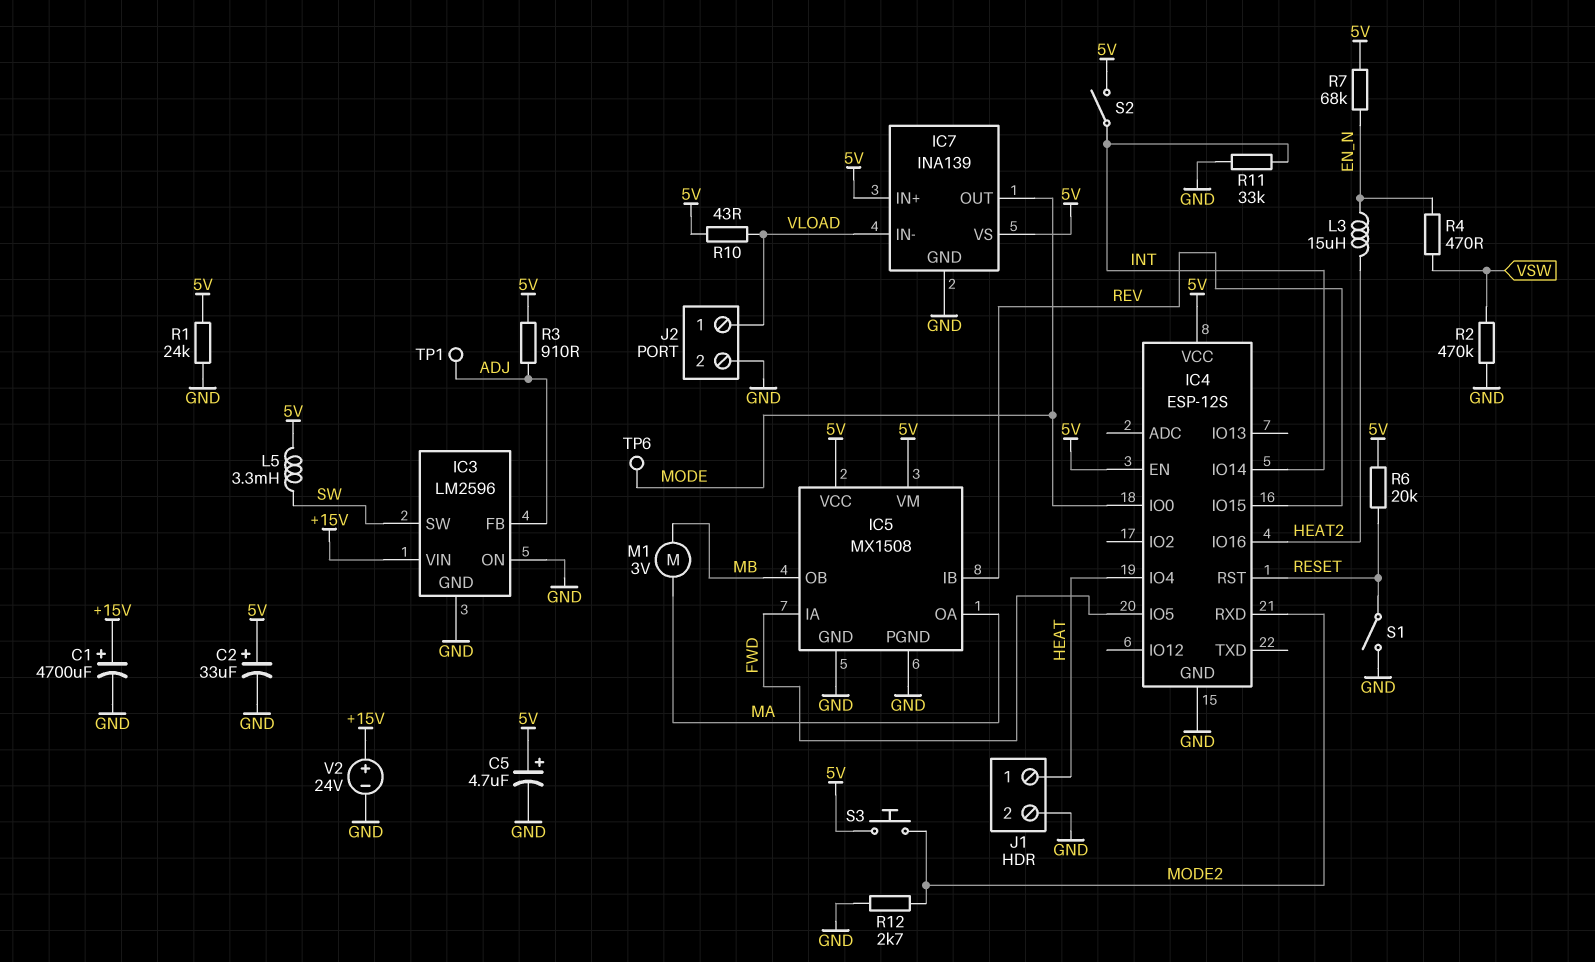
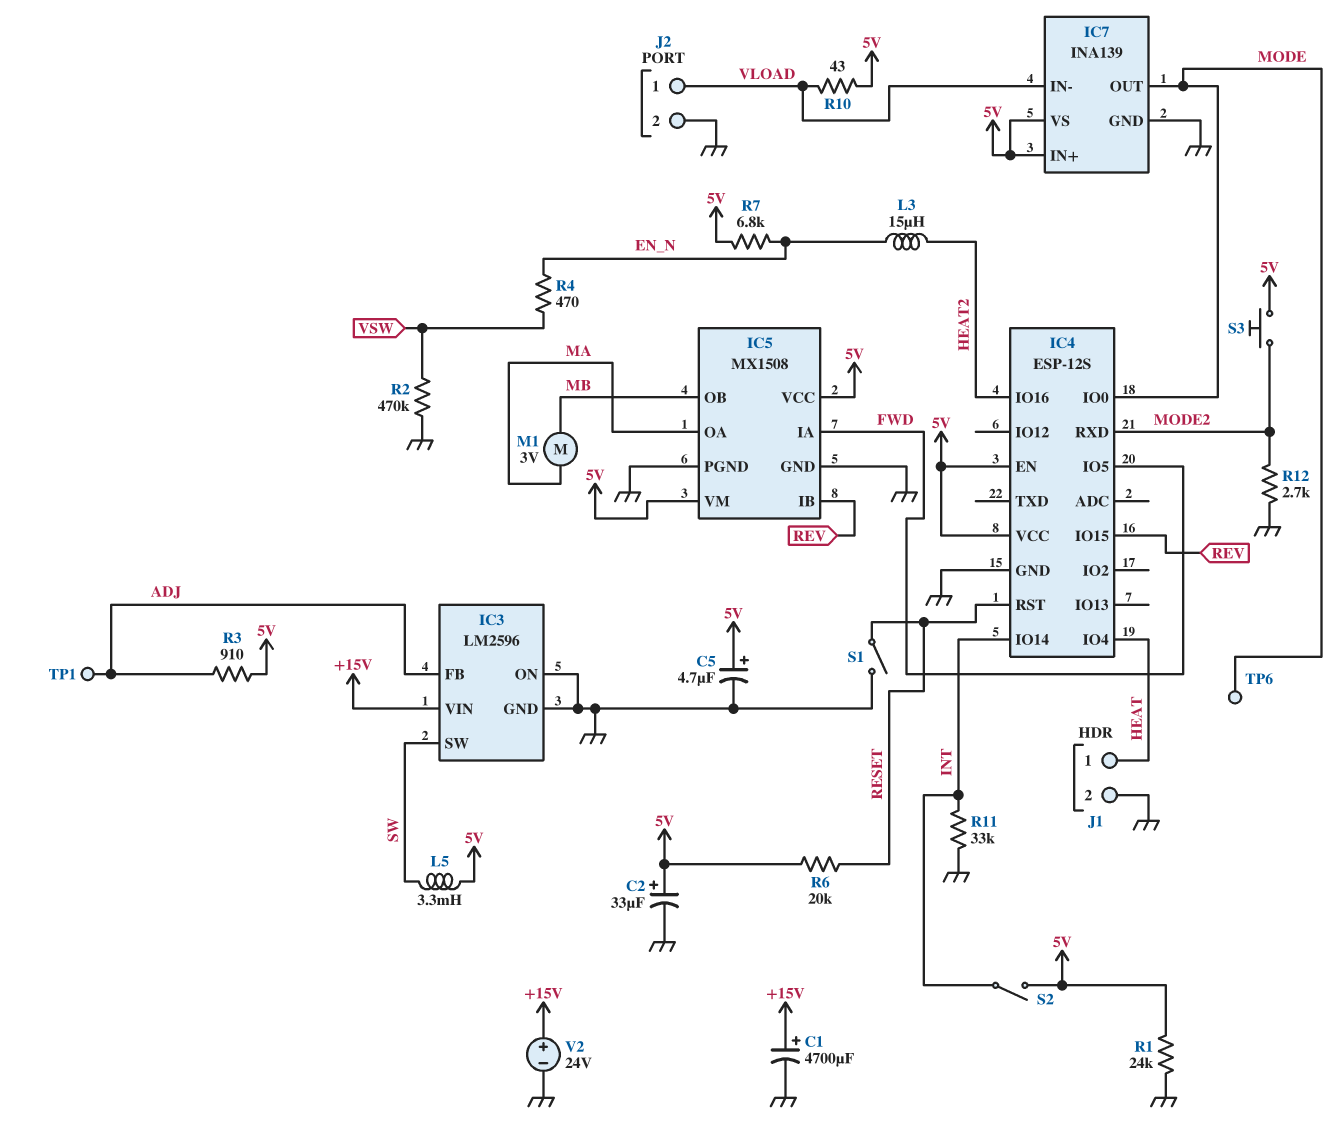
R7: 68k (5V, EN_N) -> 6.8k (5V, EN_N)

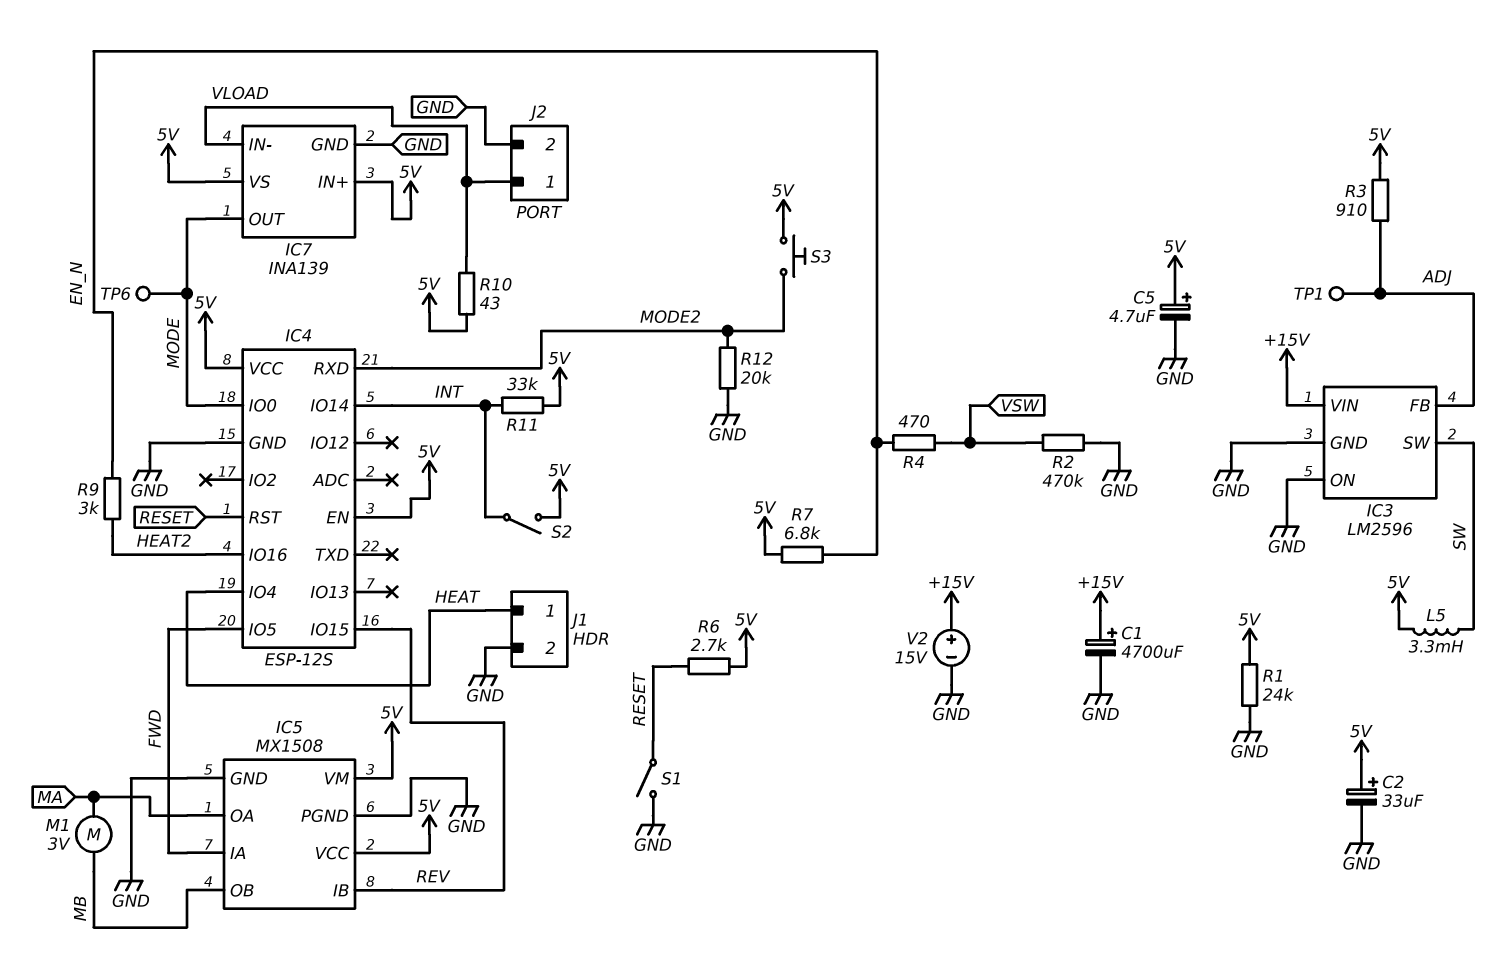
L3: 15uH (EN_N, HEAT2) -> none
R6: 20k (5V, RESET) -> 2.7k (5V, RESET)
R9: none -> 3k (EN_N, HEAT2)
R11: 33k (GND, INT) -> 33k (5V, INT)
R12: 2.7k (GND, MODE2) -> 20k (GND, MODE2)
V2: 24V (plus +15V, minus GND) -> 15V (plus +15V, minus GND)

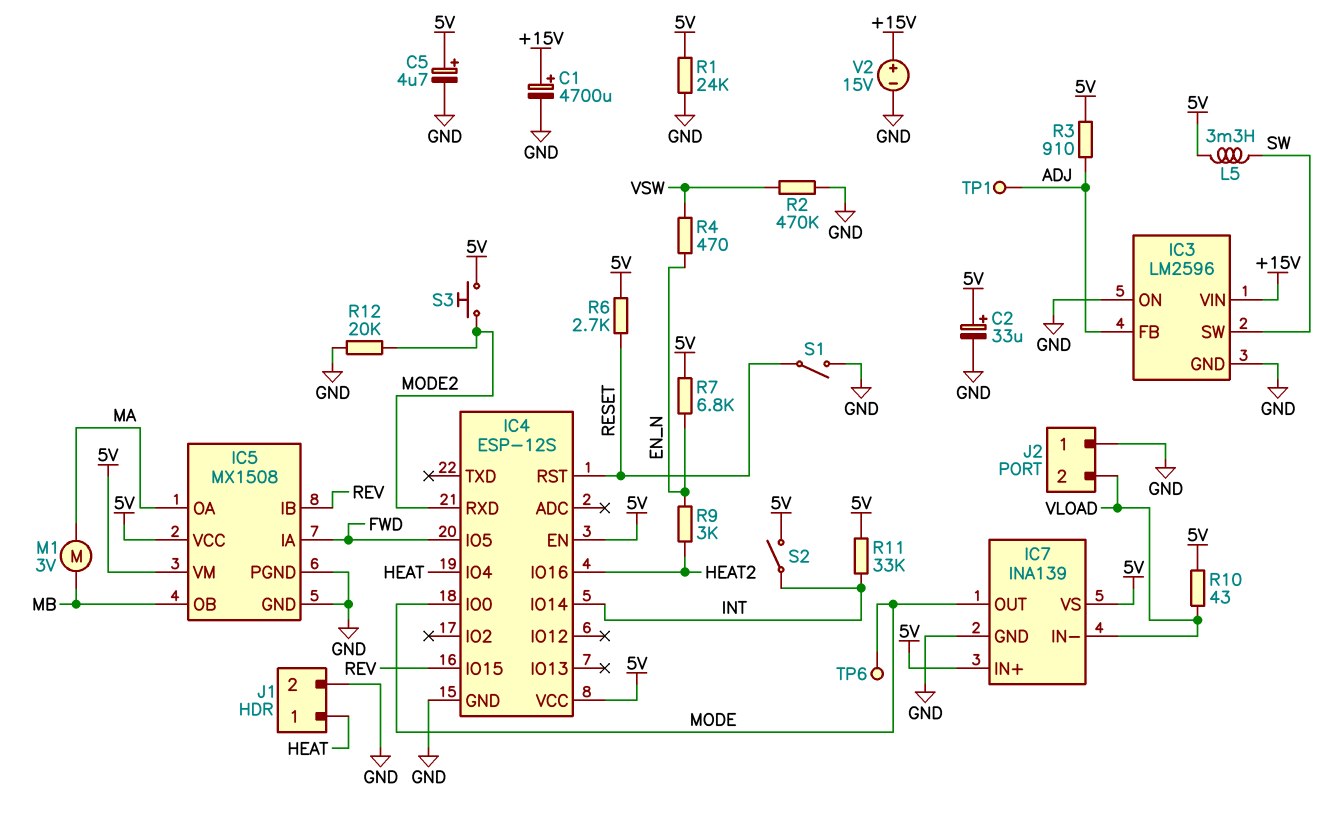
J2 pin 1: VLOAD -> GND
J2 pin 2: GND -> VLOAD

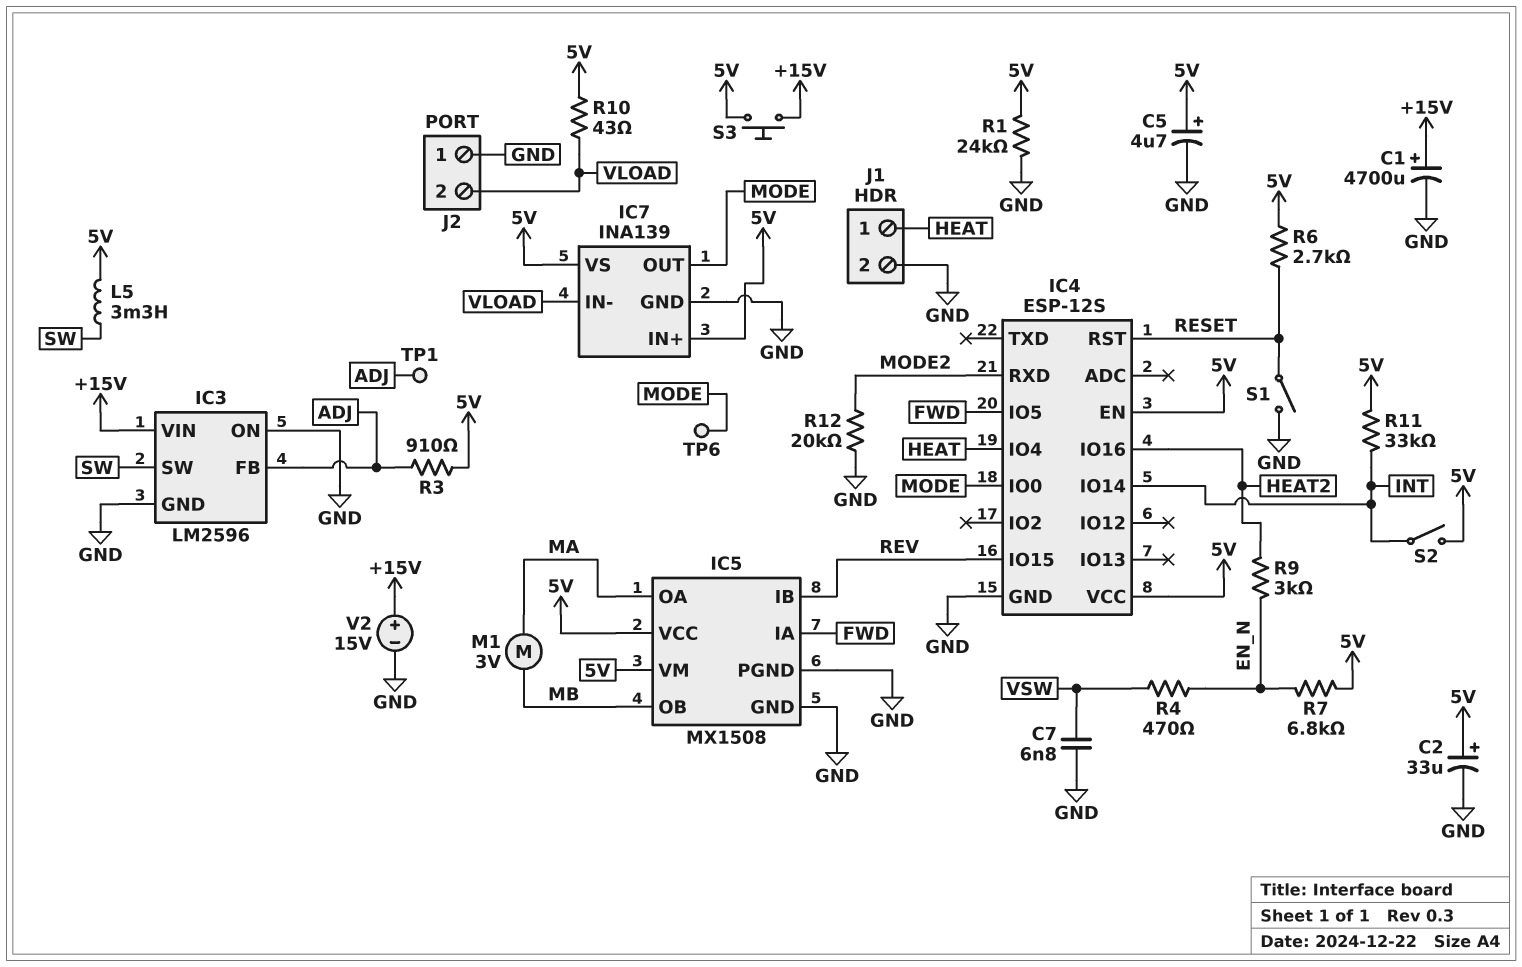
C7: none -> 6.8nF (GND, VSW)
R2: 470k (GND, VSW) -> none
S3: button (5V, MODE2) -> button (+15V, 5V)

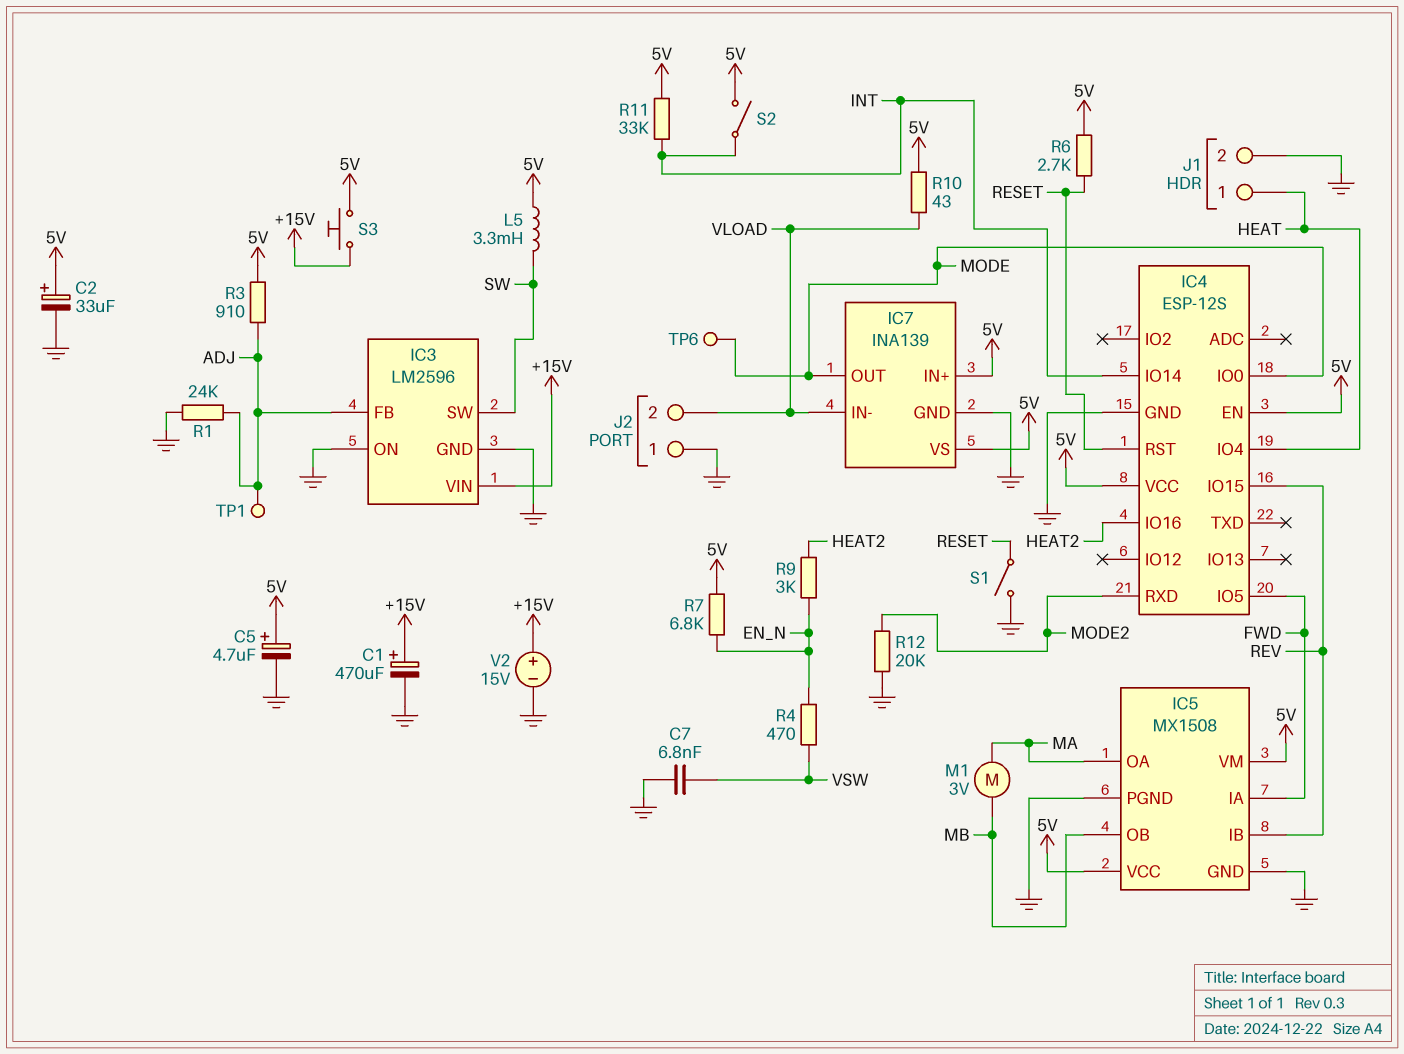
C1: 4700uF (plus +15V, minus GND) -> 470uF (plus +15V, minus GND)
R1: 24k (5V, GND) -> 24k (ADJ, GND)

